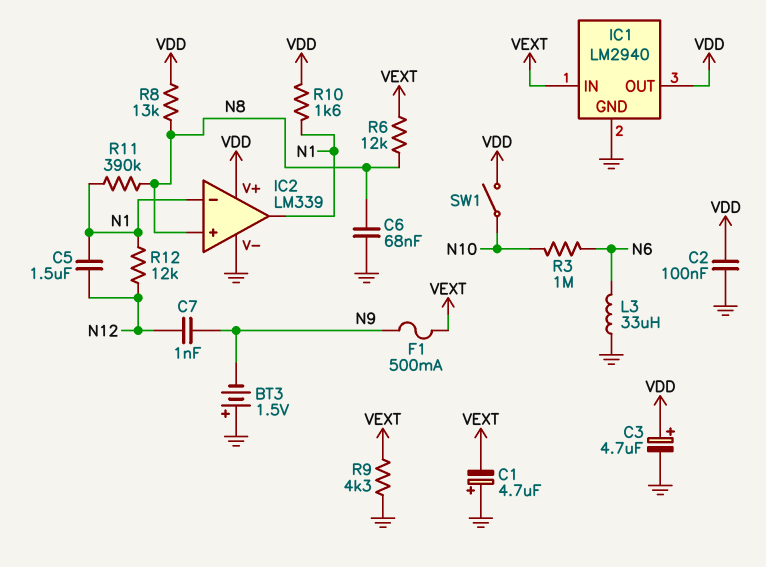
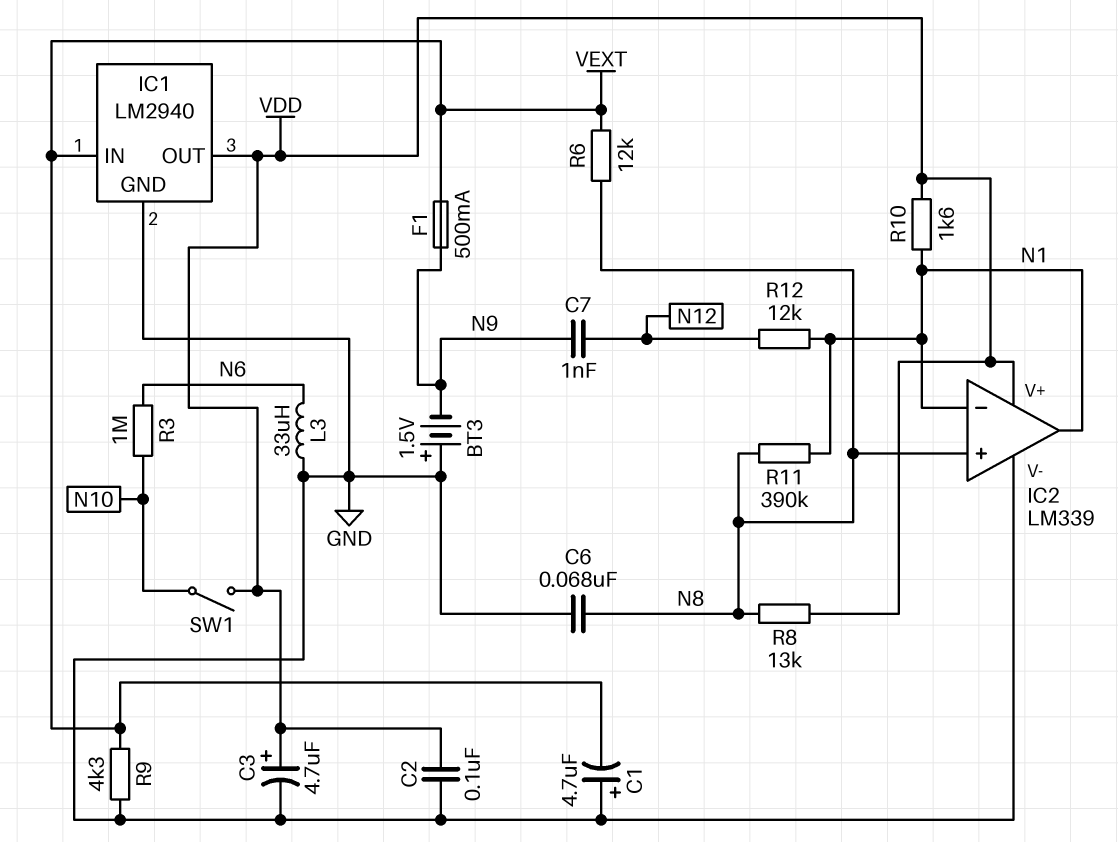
C5: 1.5uF (N1, N12) -> none

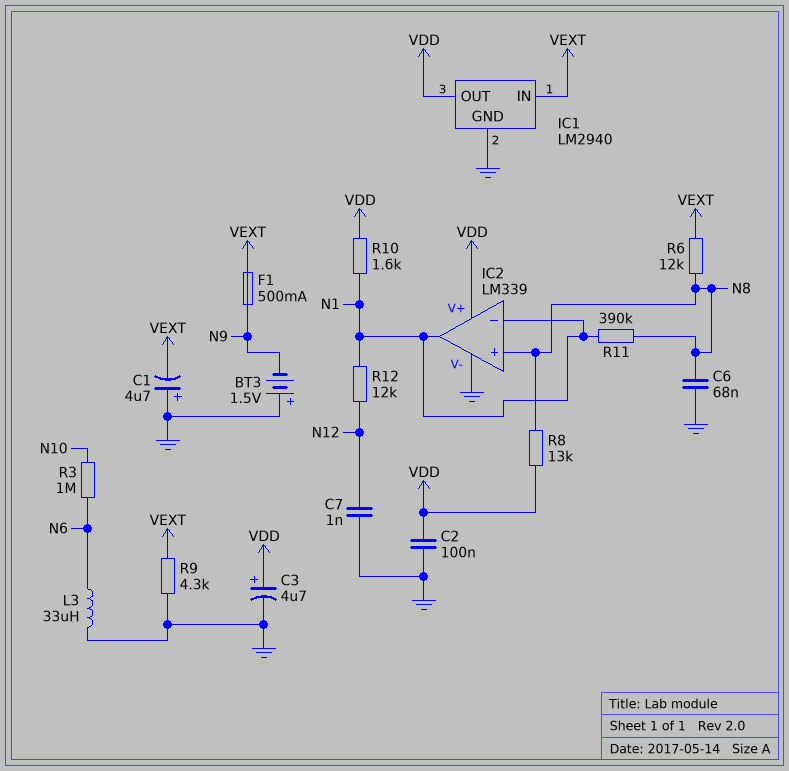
C7: 1nF (N9, N12) -> 1nF (GND, N12)
SW1: switch (N10, VDD) -> none

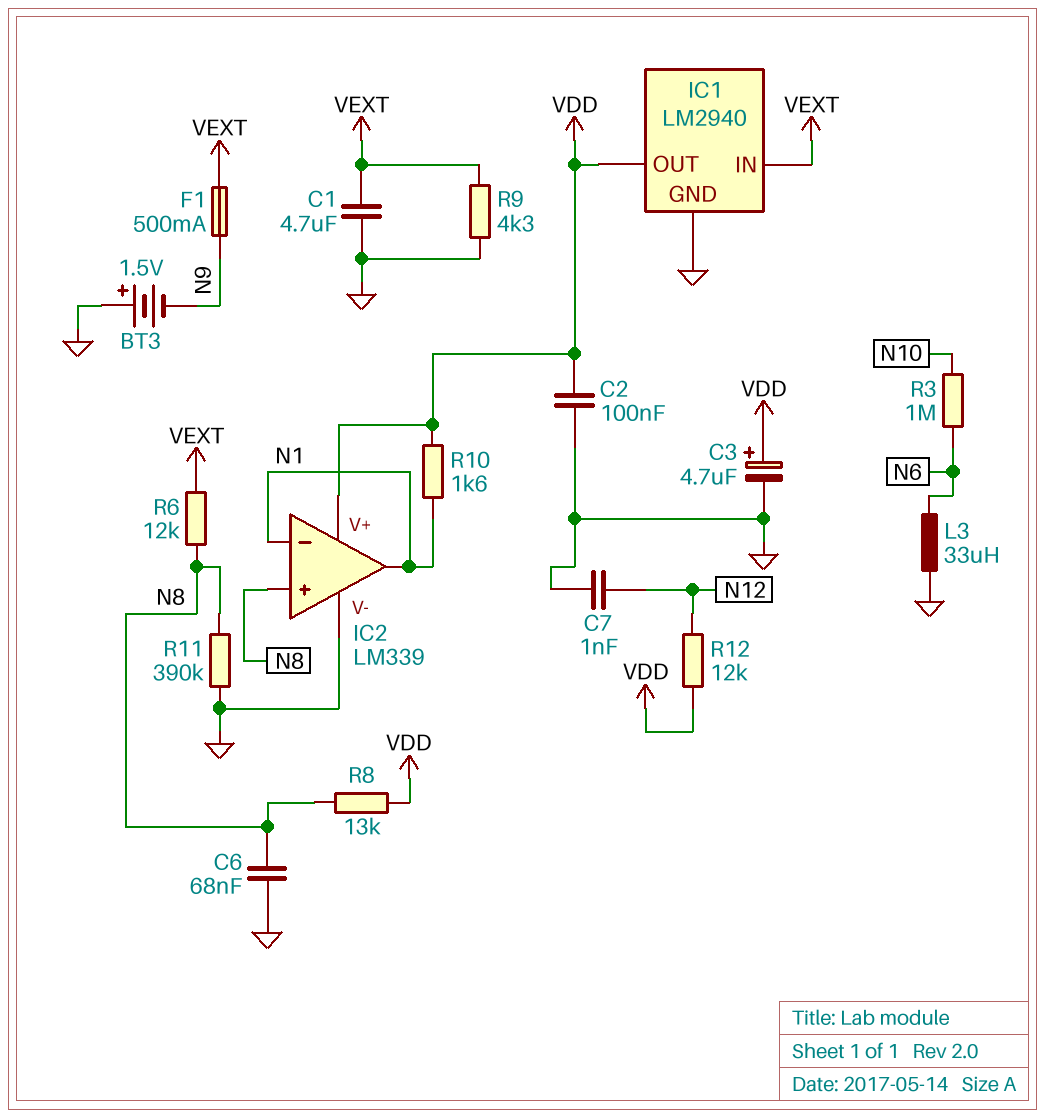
C1: 4.7uF (plus GND, minus VEXT) -> 4.7uF (GND, VEXT)
R11: 390k (N1, N8) -> 390k (GND, N8)
R12: 12k (N1, N12) -> 12k (N12, VDD)

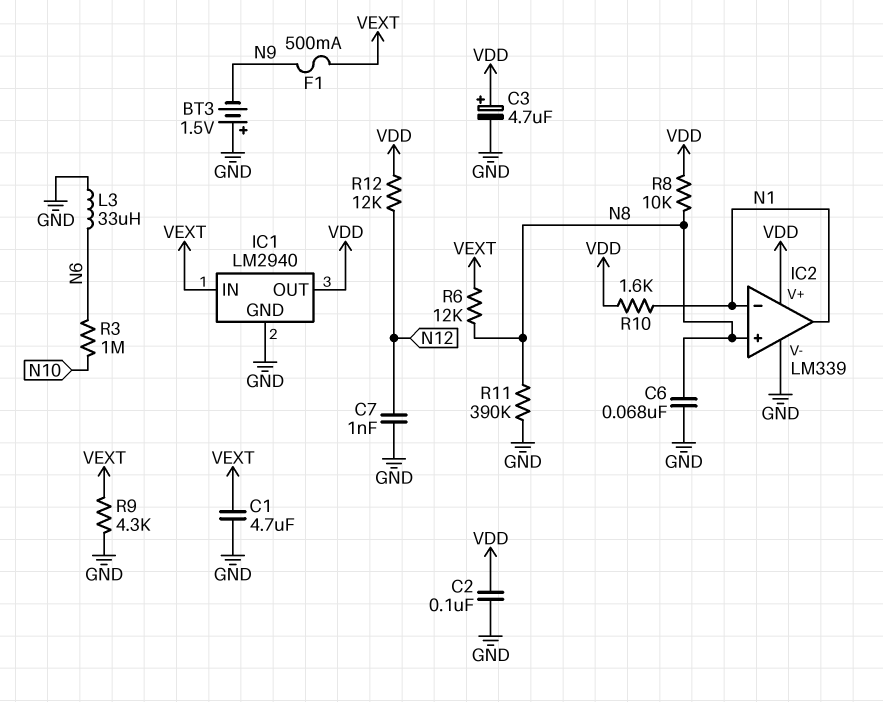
R8: 13k (N8, VDD) -> 10k (N8, VDD)

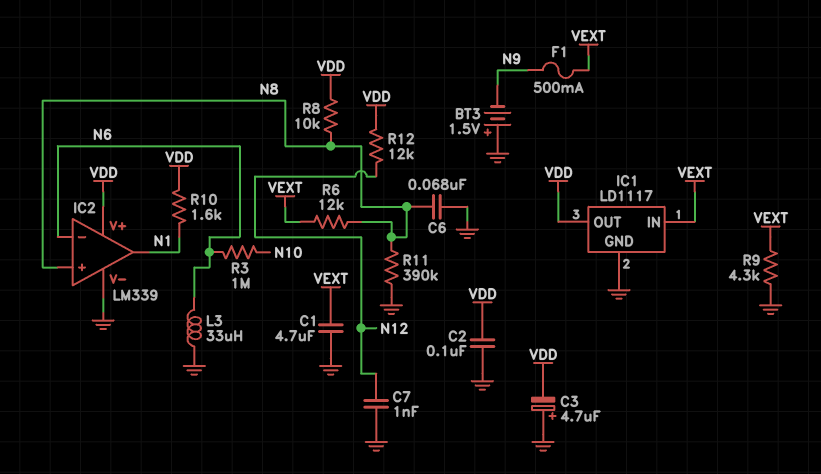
C3: 4.7uF (plus VDD, minus GND) -> 4.7uF (plus GND, minus VDD)
IC1: LM2940 -> LD1117
IC2 pin in-: N1 -> N6

